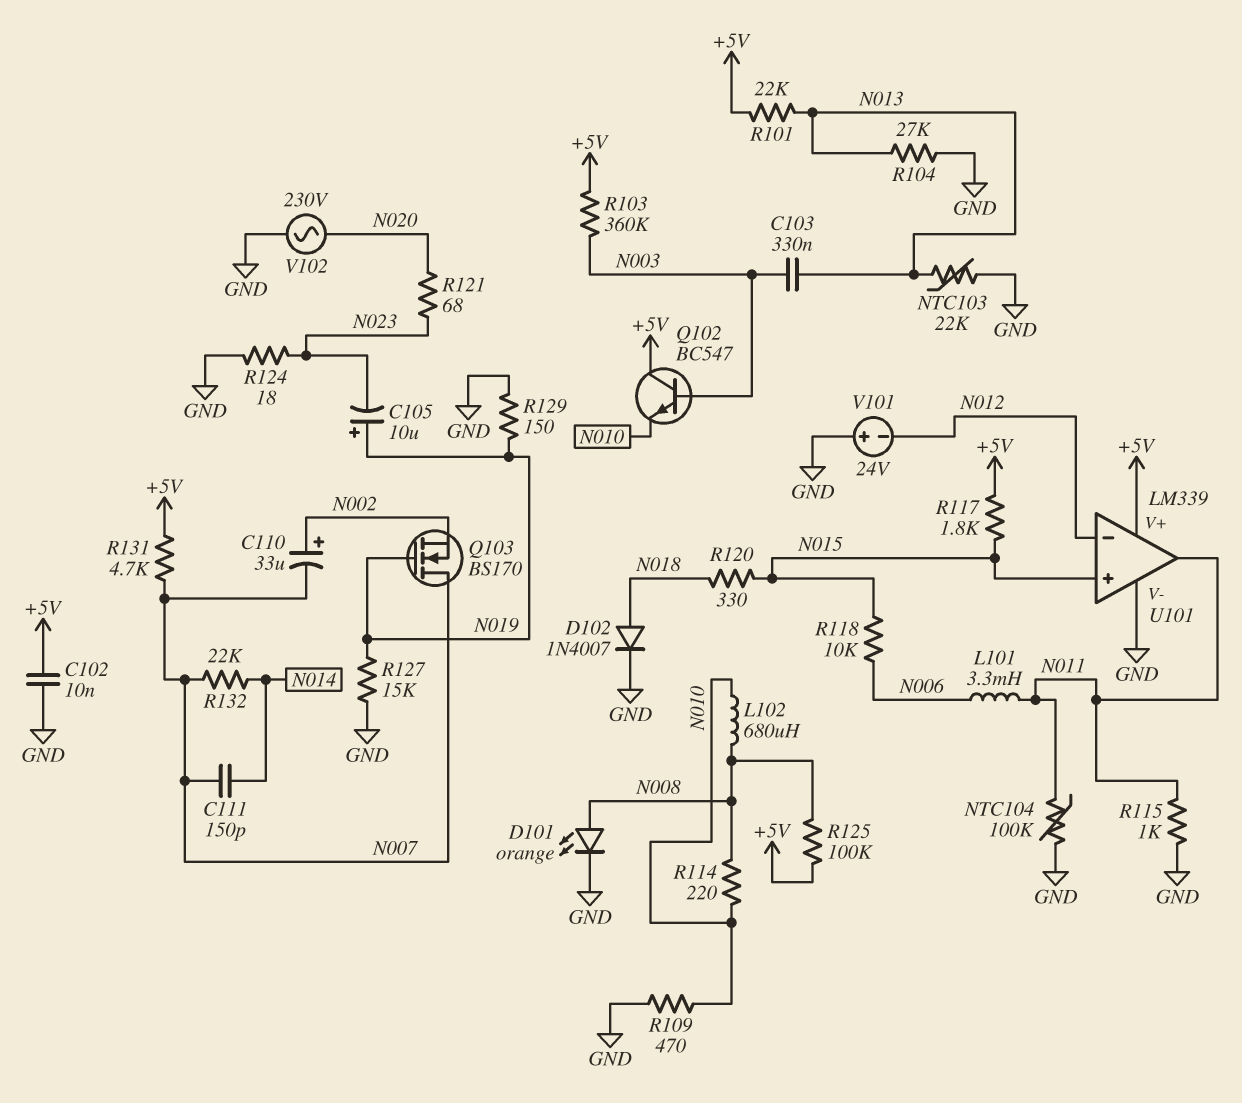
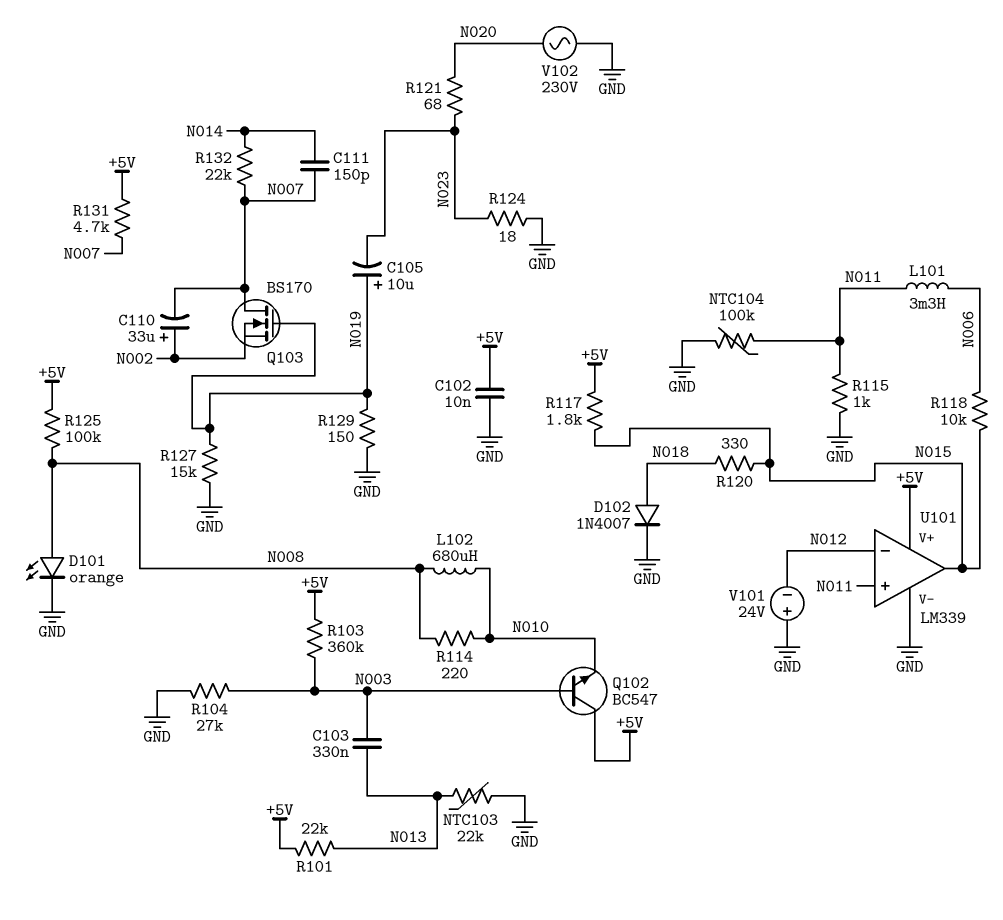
R104: 27k (GND, N013) -> 27k (GND, N003)
R109: 470 (GND, N010) -> none
U101 pin in+: N015 -> N011
U101 pin out: N011 -> N015

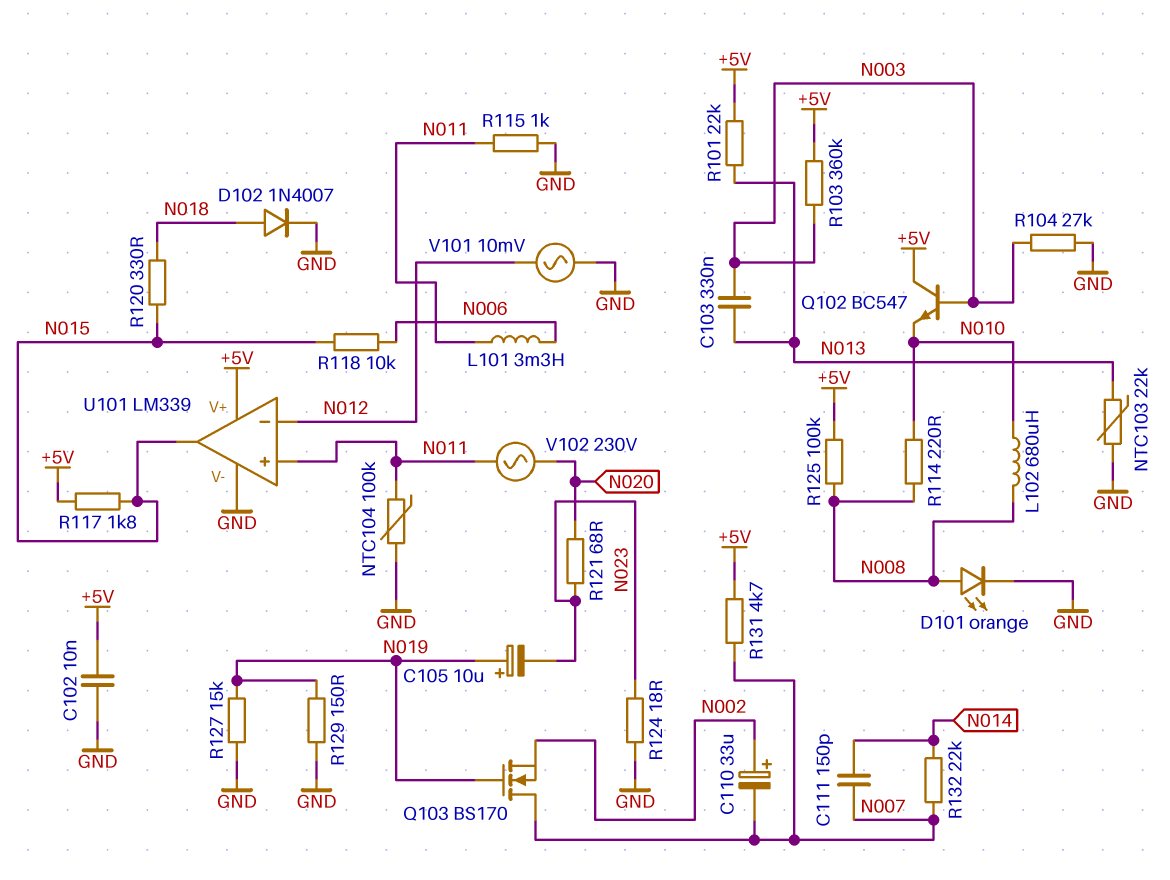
V101: 24V (plus GND, minus N012) -> AC 10mV (GND, N012)
V102: AC 230V (GND, N020) -> AC 230V (N011, N020)

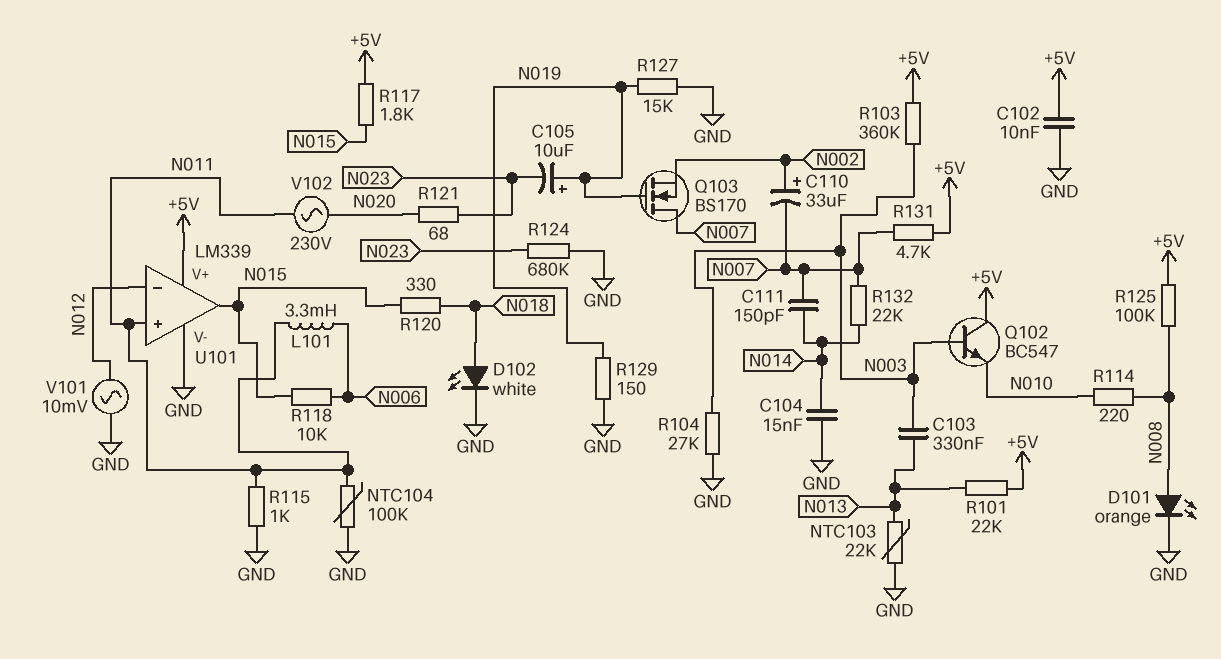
C104: none -> 15nF (GND, N014)
D102: diode 1N4007 (A N018, K GND) -> LED white (A N018, K GND)
L102: 680uH (N008, N010) -> none
R124: 18 (GND, N023) -> 680k (GND, N023)

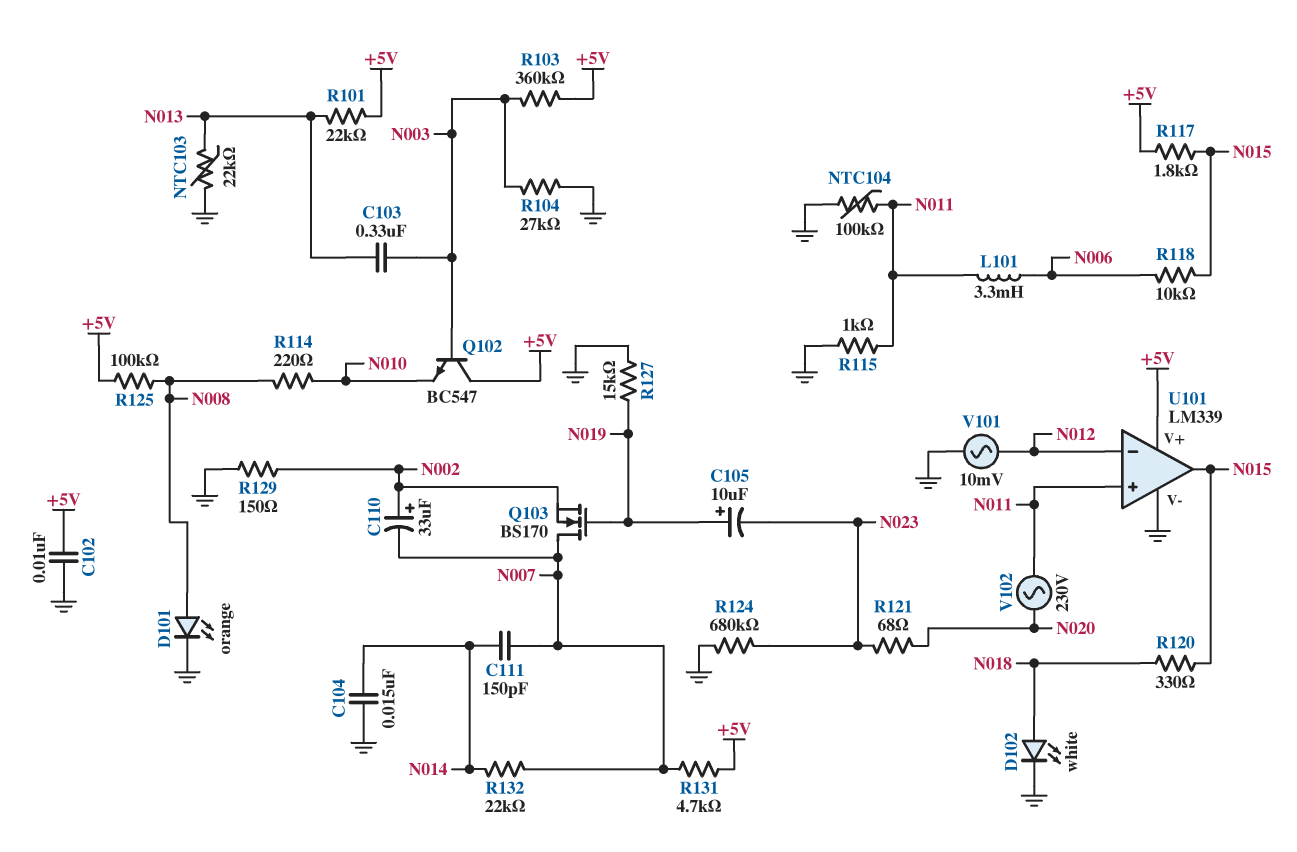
R129: 150 (GND, N019) -> 150 (GND, N002)

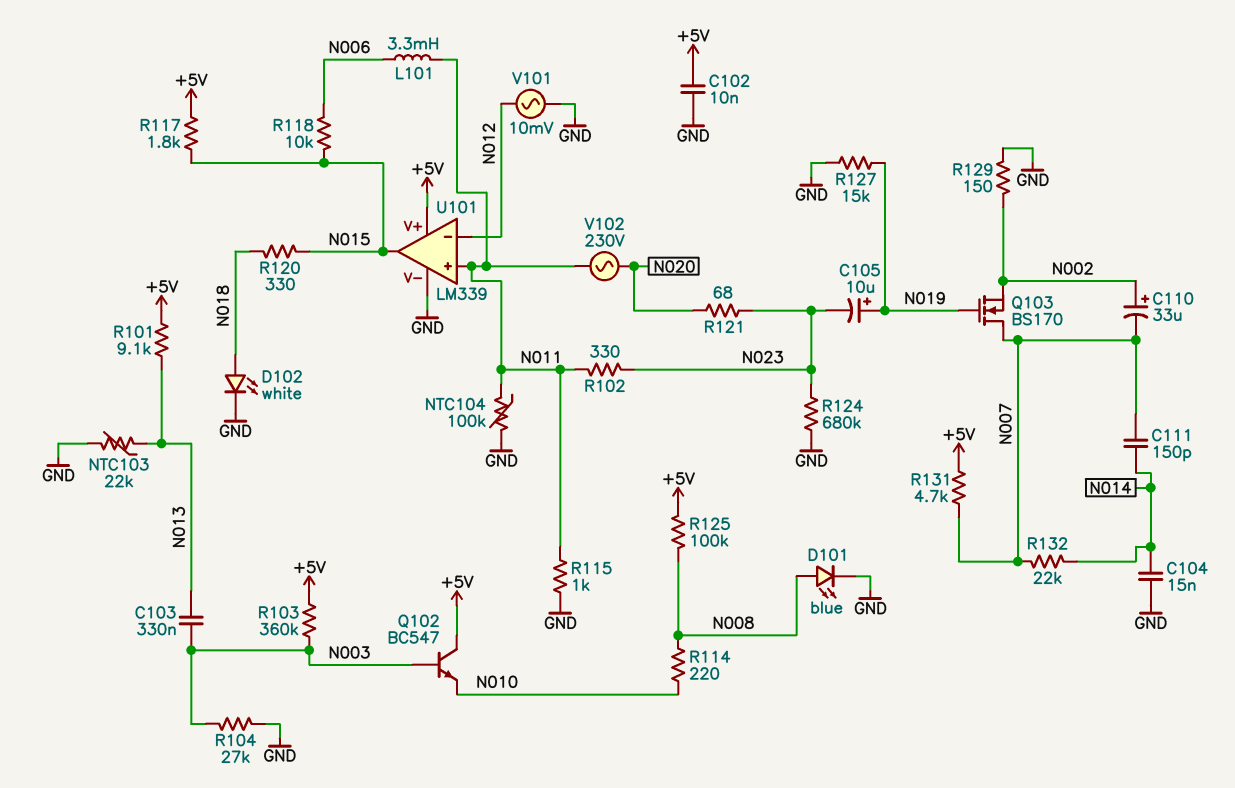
D101: LED orange (A N008, K GND) -> LED blue (A N008, K GND)
R101: 22k (+5V, N013) -> 9.1k (+5V, N013)
R102: none -> 330 (N011, N023)

